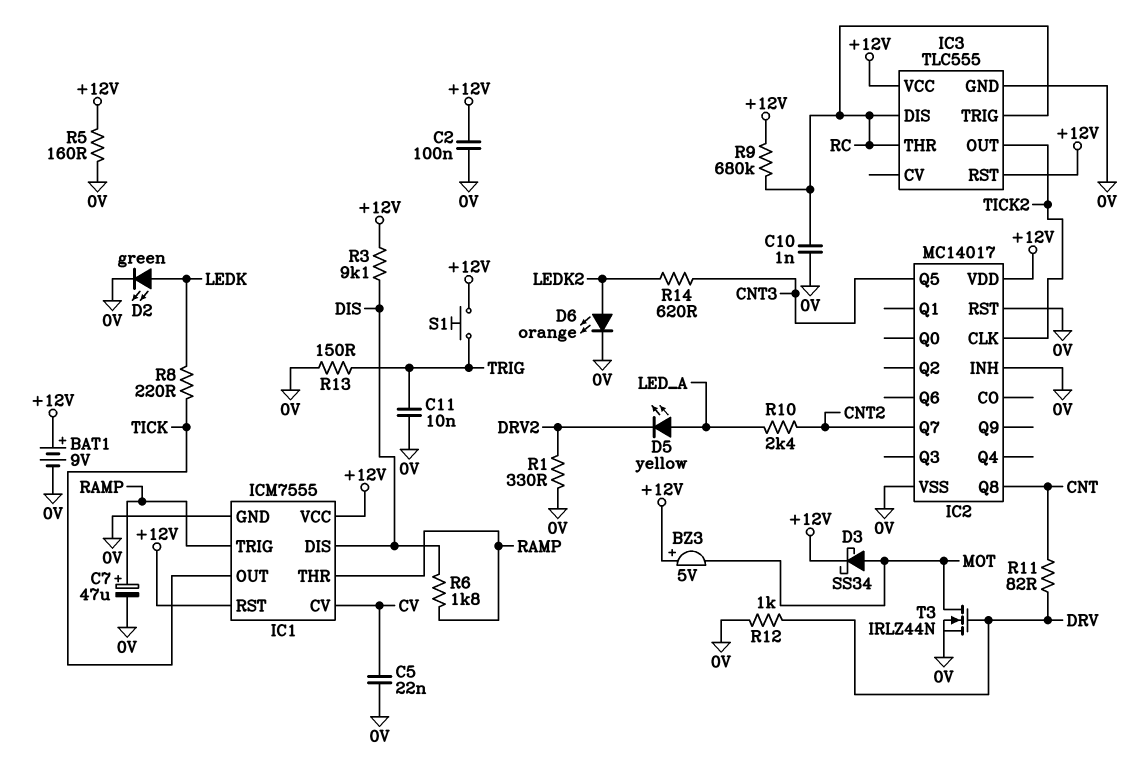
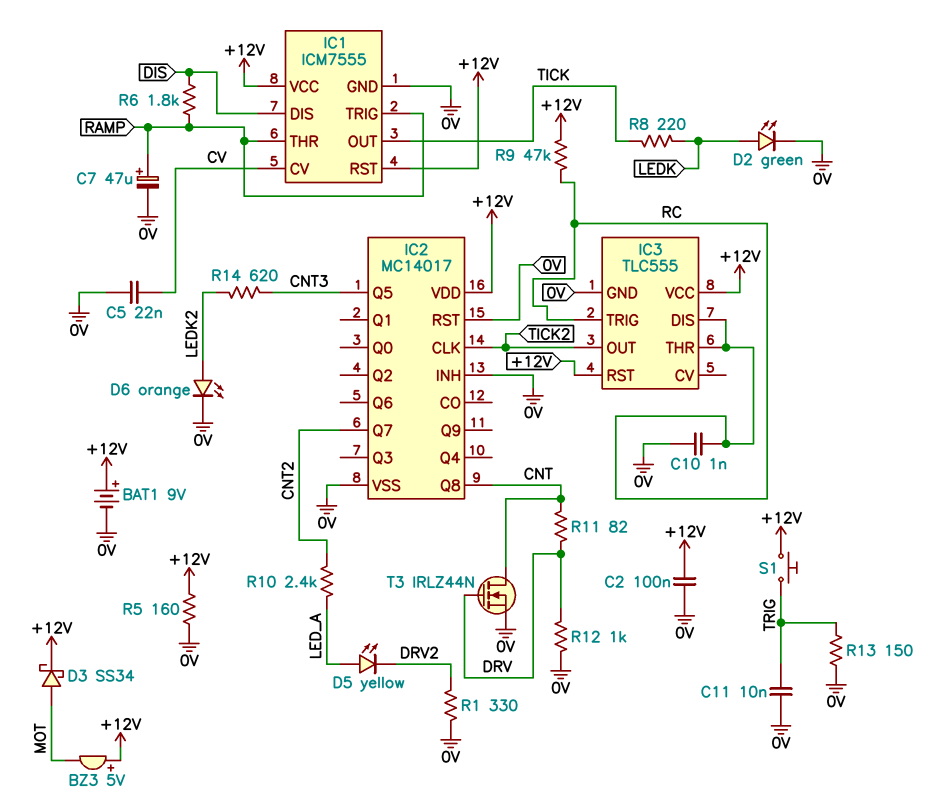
R3: 9.1k (+12V, DIS) -> none
R9: 680k (+12V, RC) -> 47k (+12V, RC)
T3: NMOS IRLZ44N (G DRV, D MOT, S 0V) -> NMOS IRLZ44N (G DRV, D CNT, S 0V)

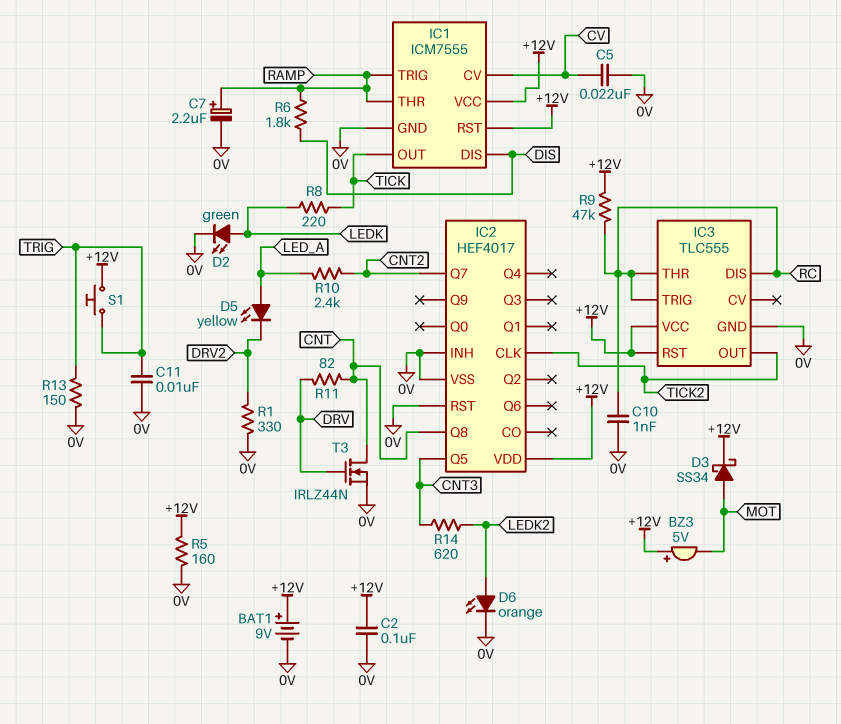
C7: 47uF (plus RAMP, minus 0V) -> 2.2uF (plus RAMP, minus 0V)
IC2: MC14017 -> HEF4017
R12: 1k (0V, DRV) -> none

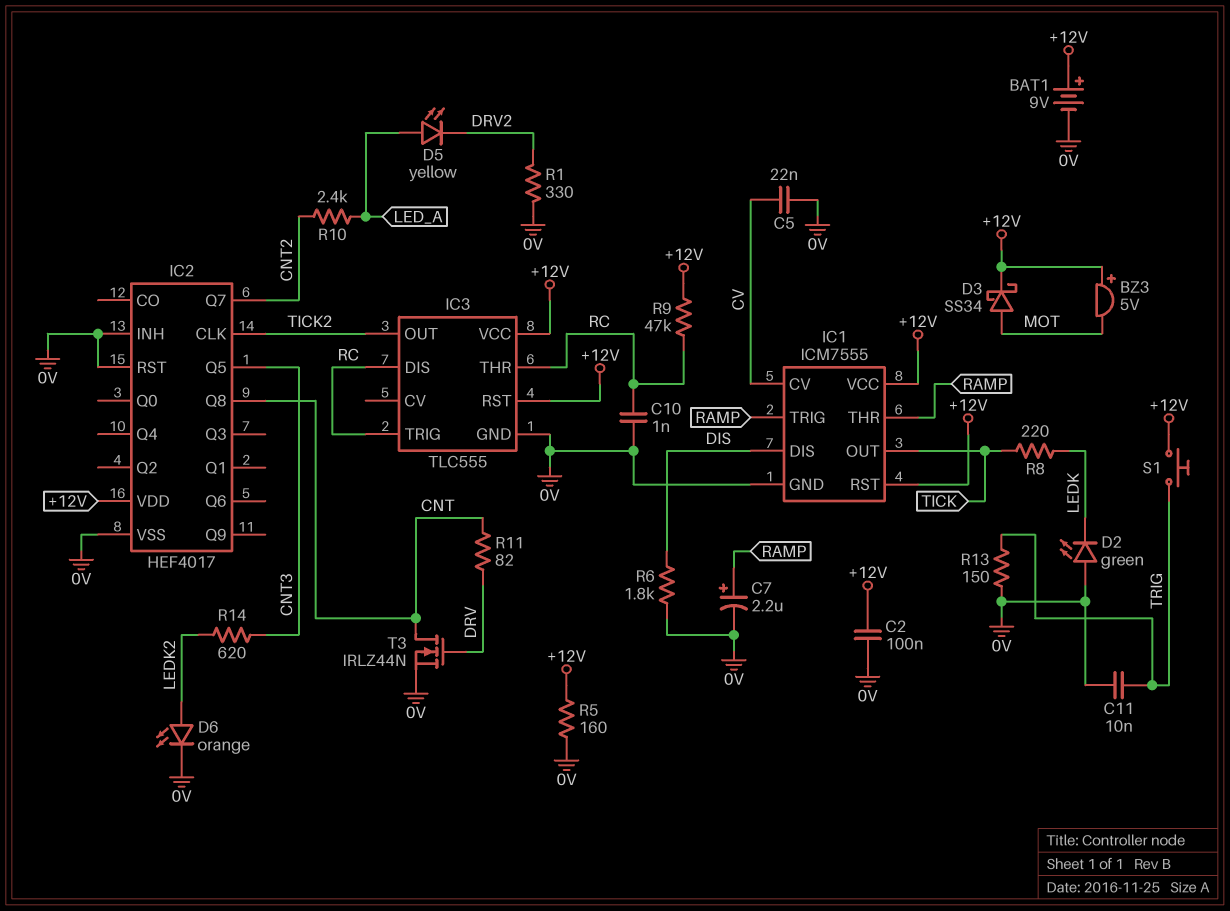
D2: LED green (A LEDK, K 0V) -> LED green (A 0V, K LEDK)
R6: 1.8k (DIS, RAMP) -> 1.8k (0V, DIS)

